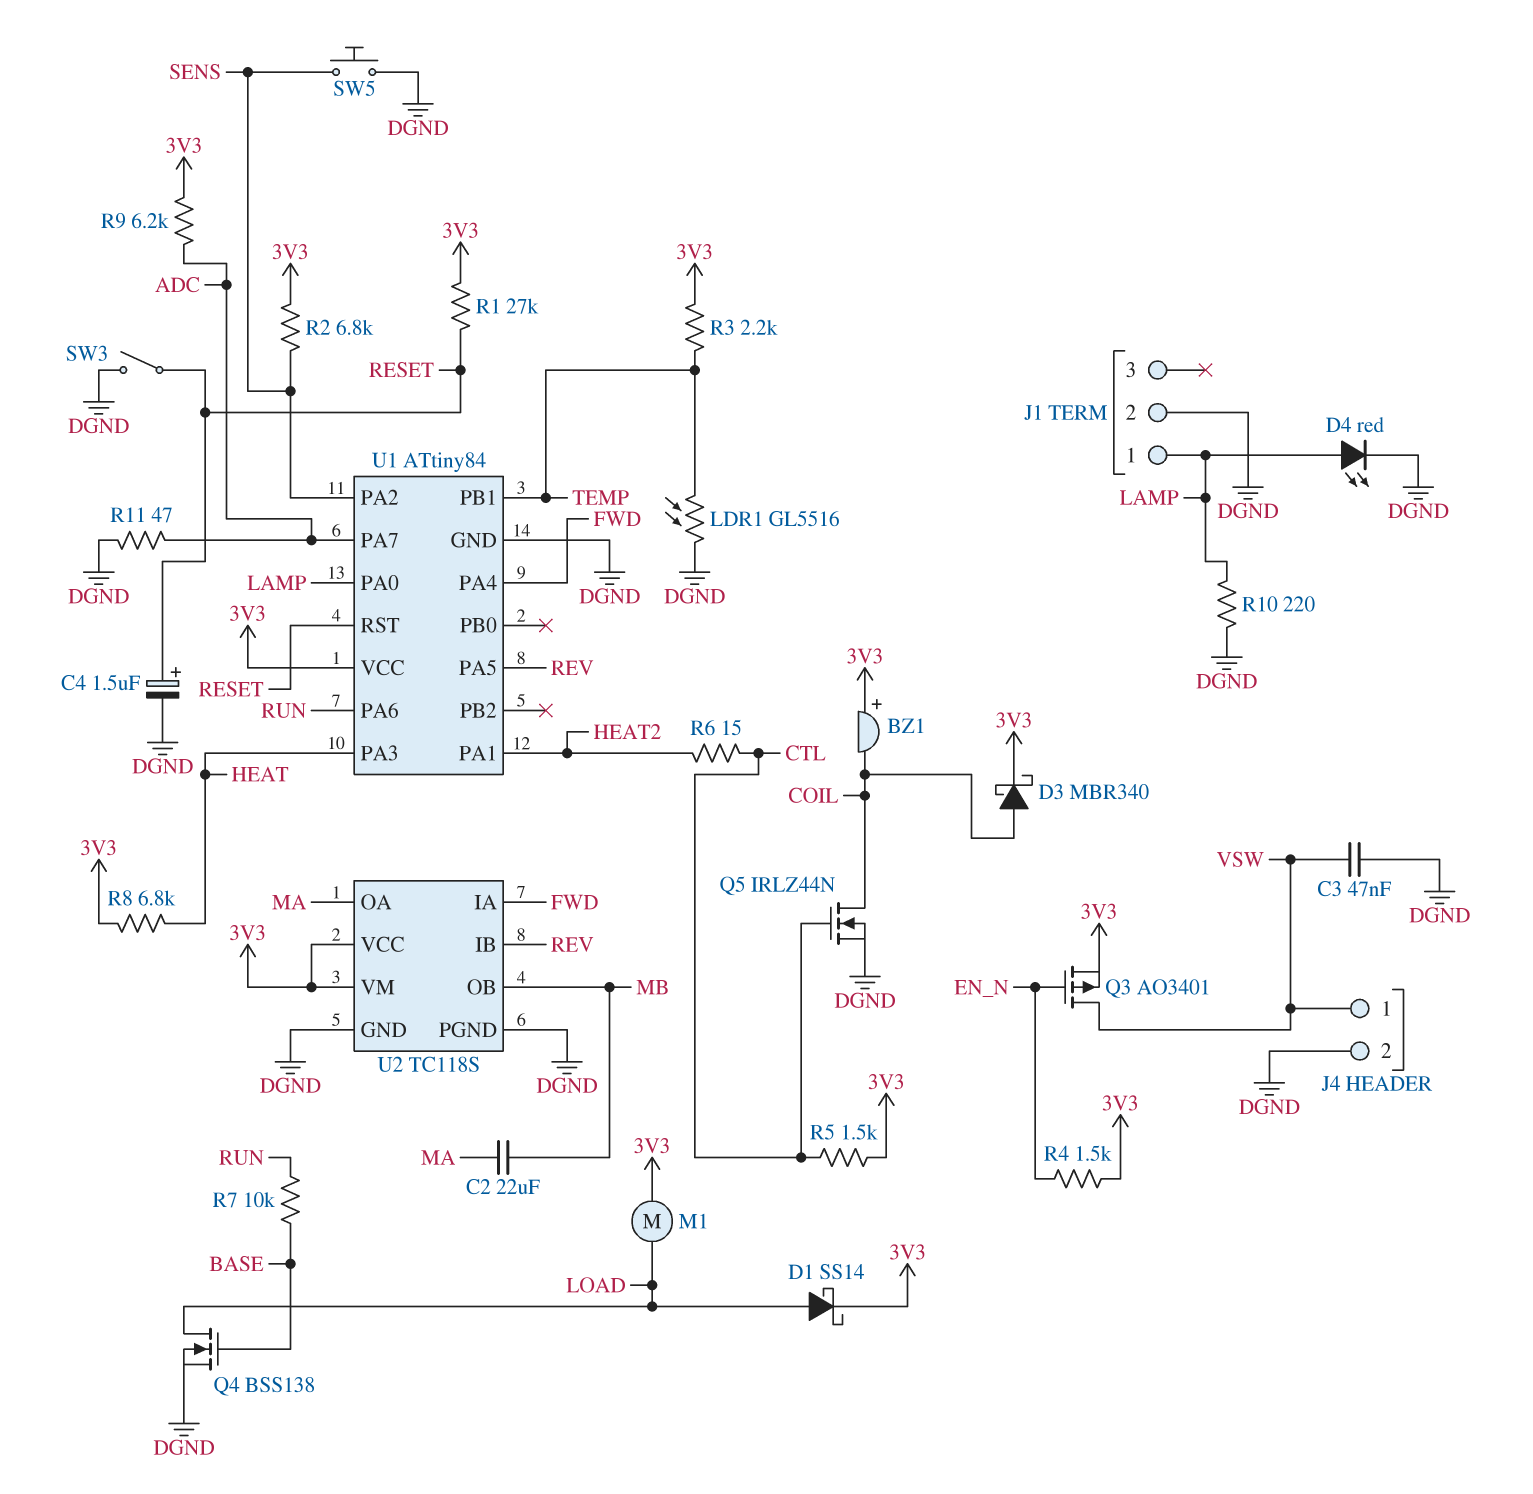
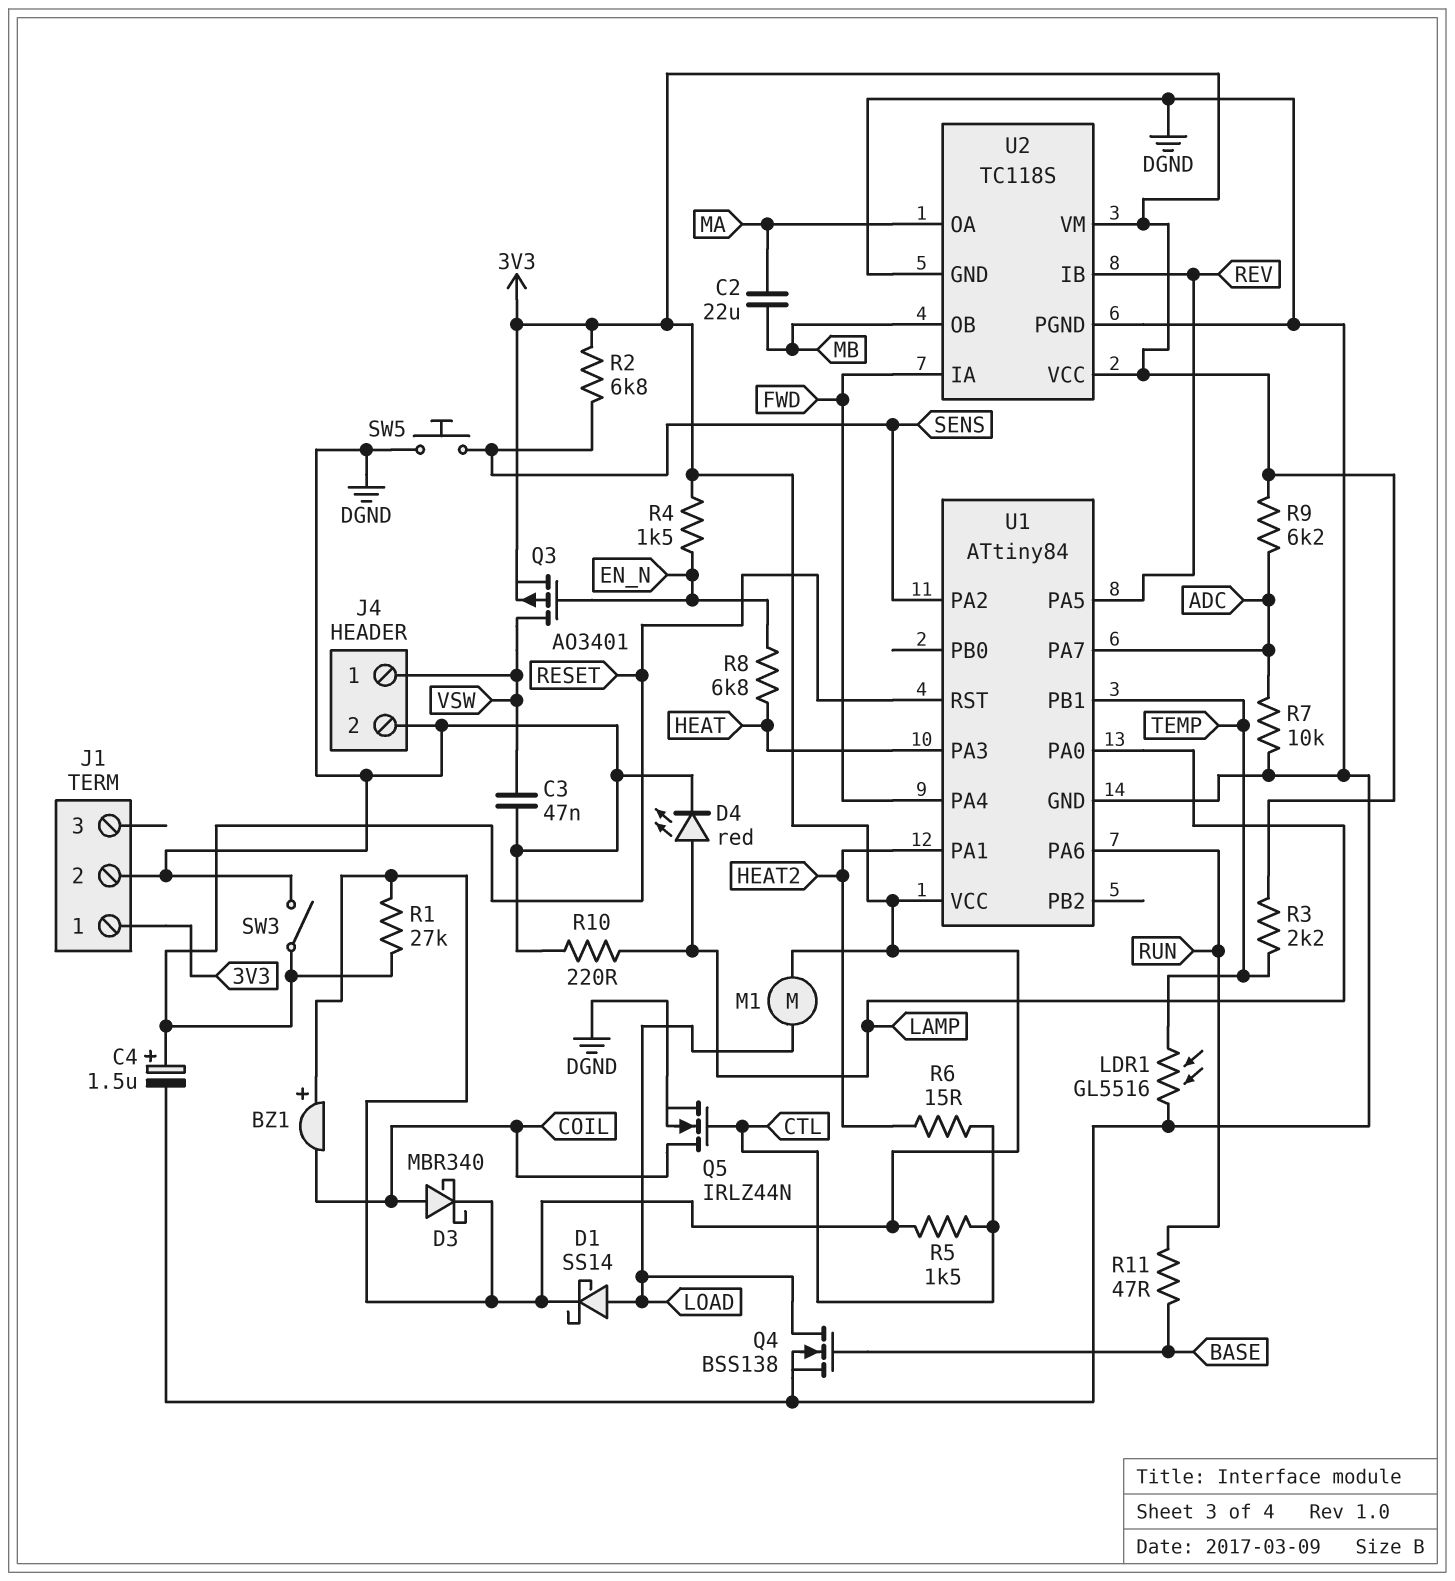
J1 pin 1: LAMP -> 3V3
R7: 10k (BASE, RUN) -> 10k (ADC, DGND)
R8: 6.8k (3V3, HEAT) -> 6.8k (EN_N, HEAT)
R11: 47 (ADC, DGND) -> 47 (BASE, RUN)

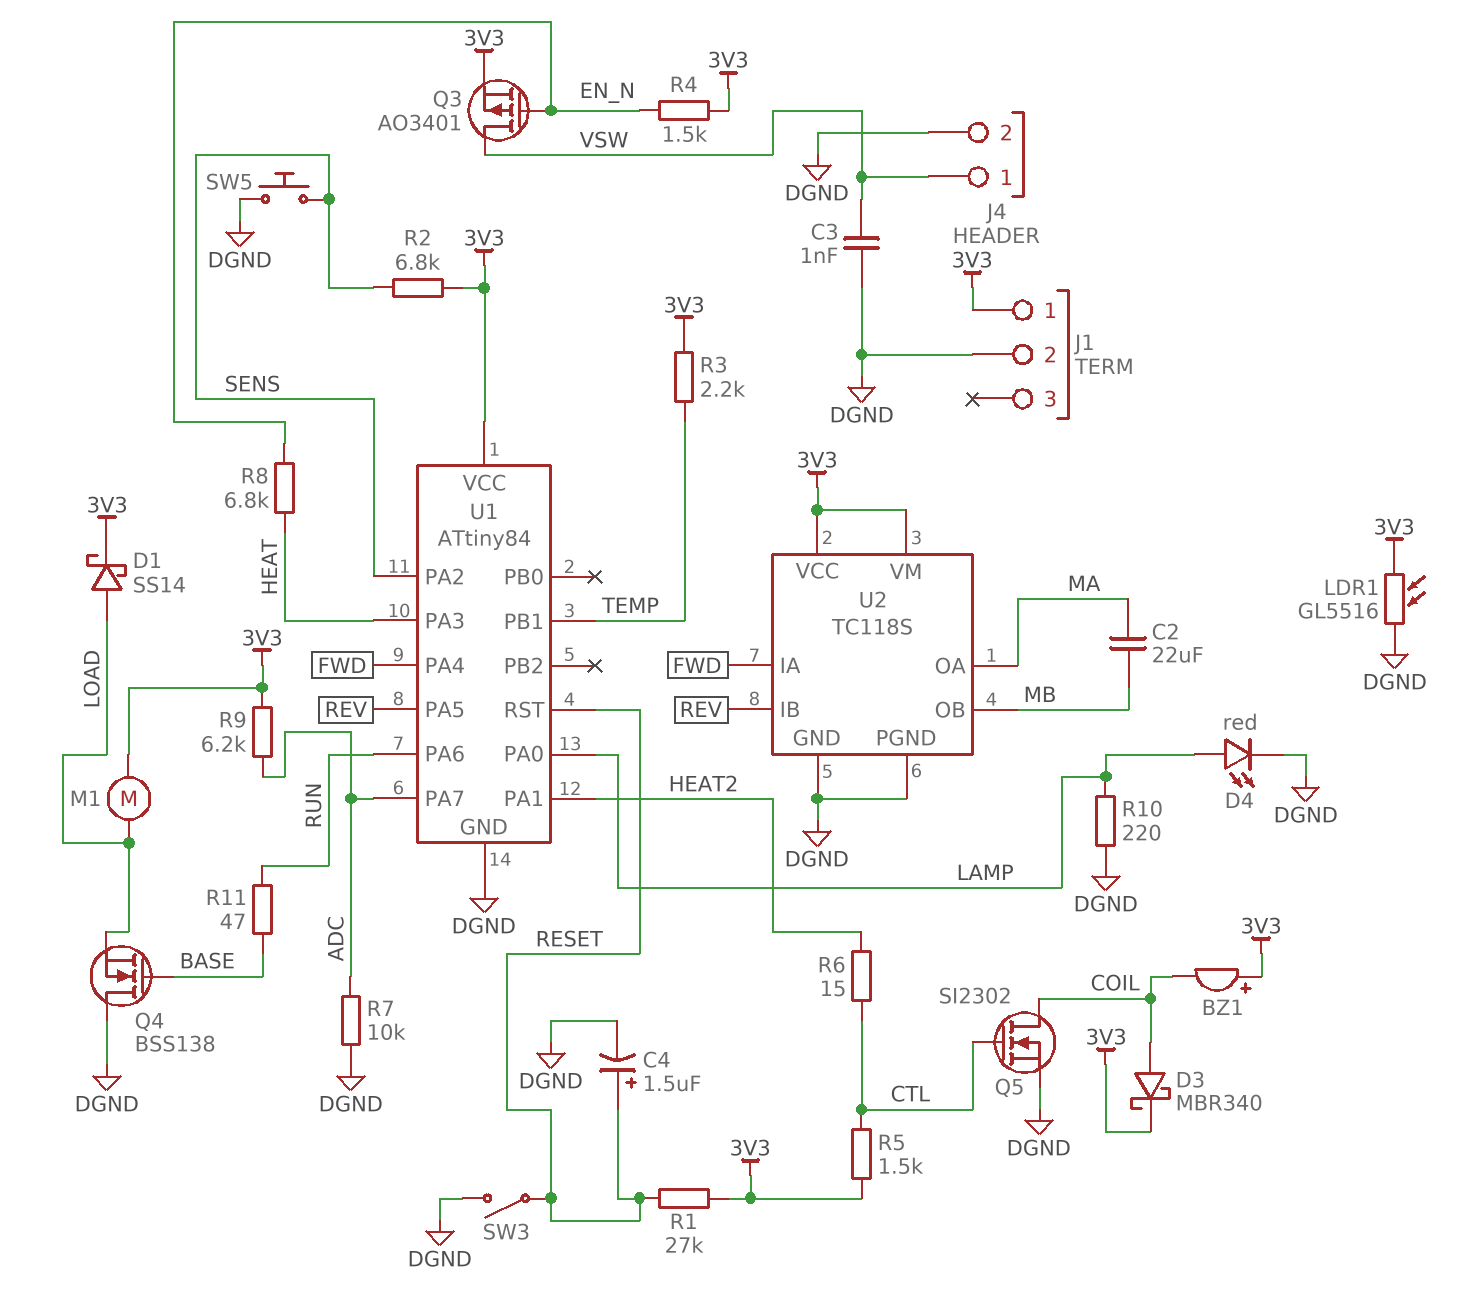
C3: 47nF (DGND, VSW) -> 1nF (DGND, VSW)
LDR1: GL5516 (DGND, TEMP) -> GL5516 (3V3, DGND)
Q4: NMOS BSS138 (G BASE, D LOAD, S DGND) -> NMOS BSS138 (G BASE, D DGND, S LOAD)
Q5: NMOS IRLZ44N (G CTL, D COIL, S DGND) -> NMOS SI2302 (G CTL, D COIL, S DGND)

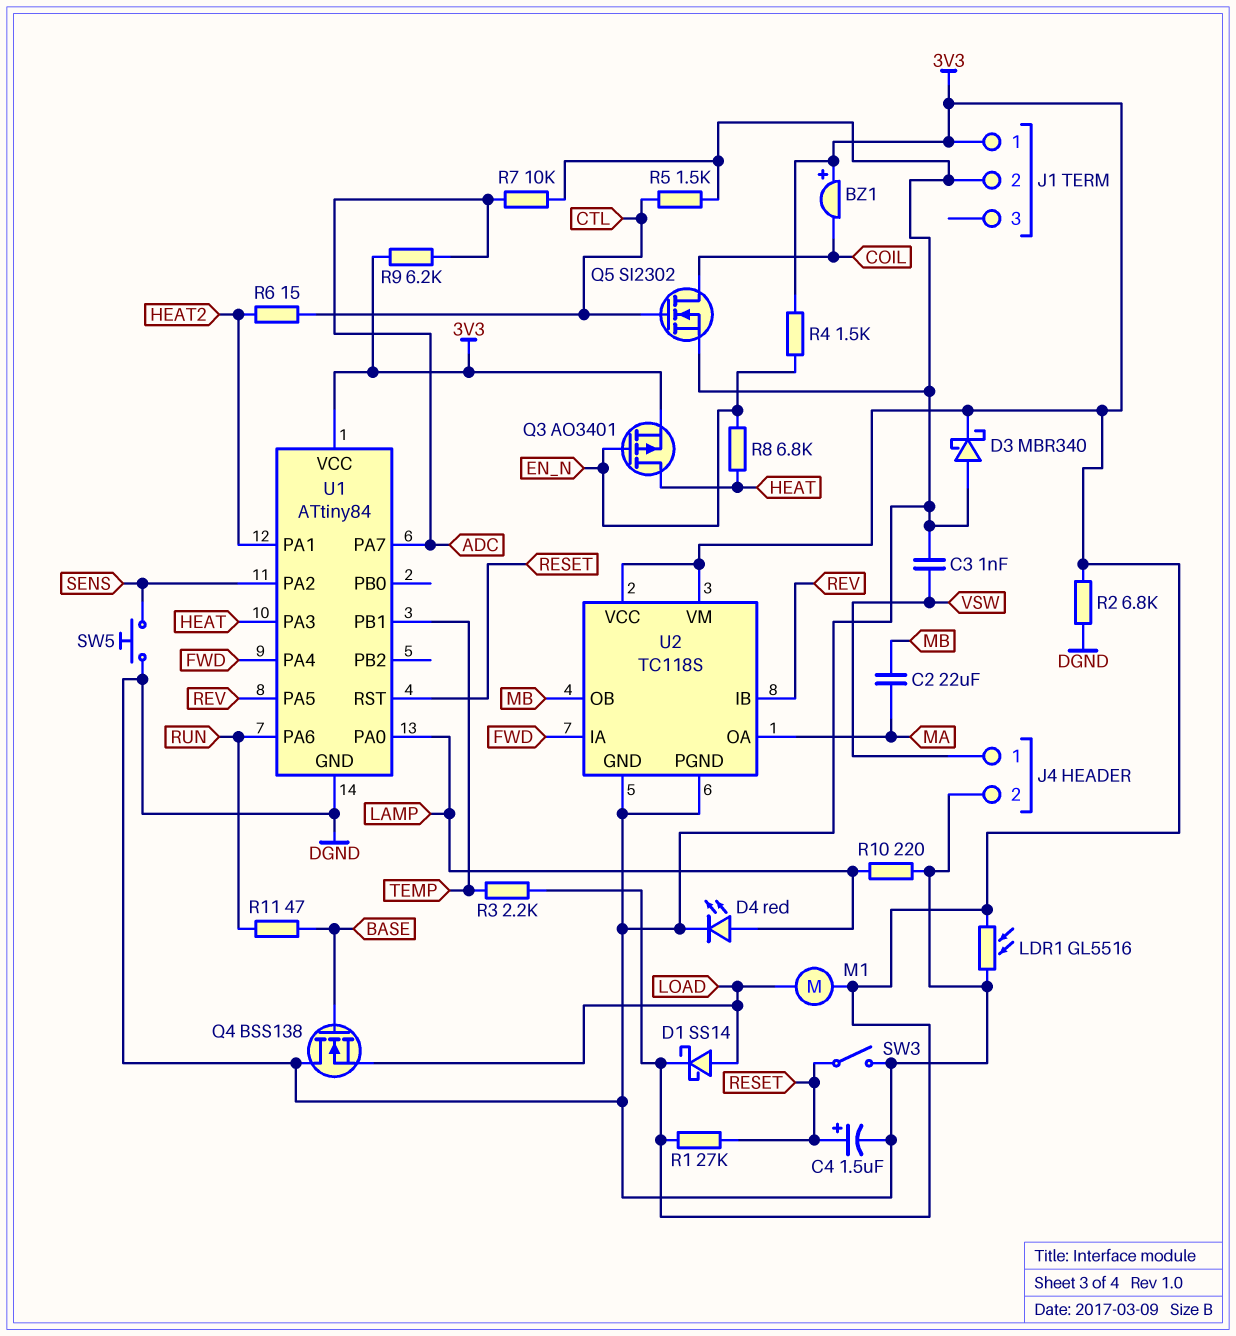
D3: schottky MBR340 (A COIL, K 3V3) -> schottky MBR340 (A DGND, K 3V3)
Q3: PMOS AO3401 (G EN_N, D VSW, S 3V3) -> PMOS AO3401 (G EN_N, D HEAT, S 3V3)
R2: 6.8k (3V3, SENS) -> 6.8k (3V3, DGND)
R5: 1.5k (3V3, CTL) -> 1.5k (CTL, DGND)

